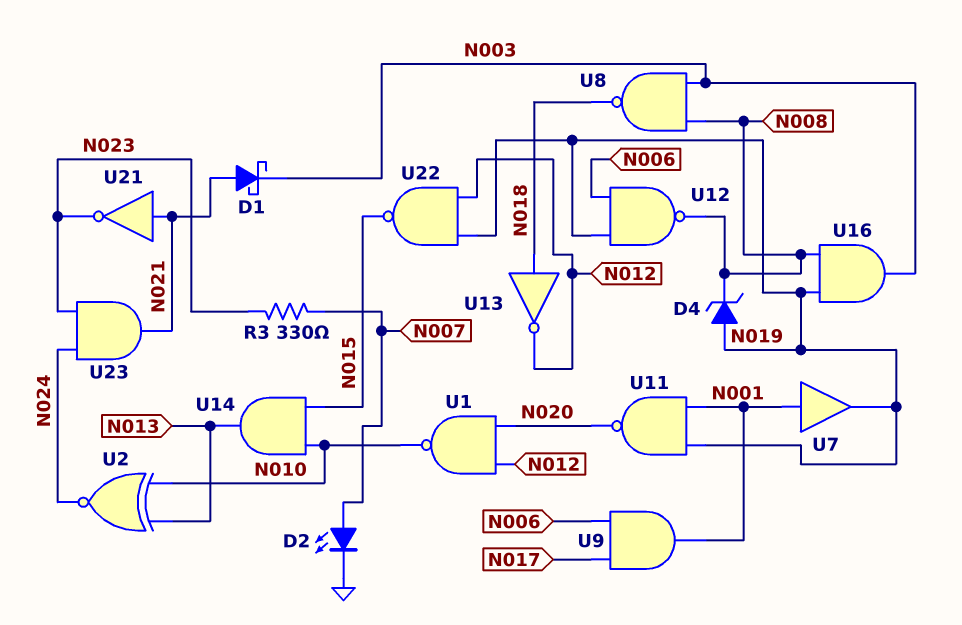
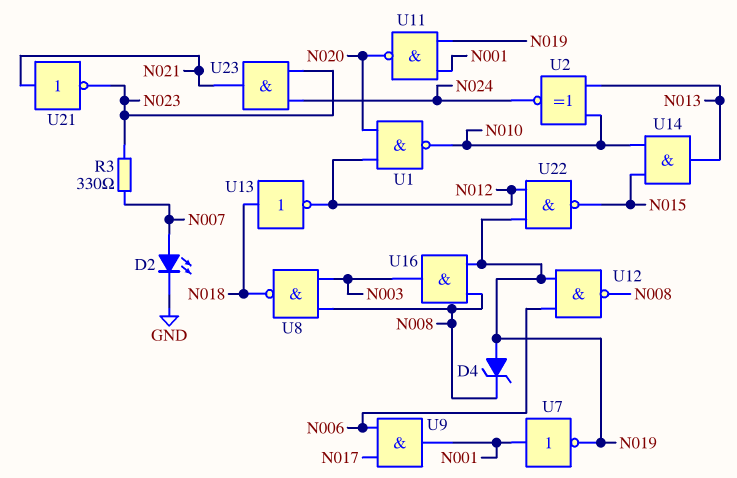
D1: schottky (A N021, K N003) -> none
U7: buffer (in N001, out N019) -> NOT (in N001, out N019)

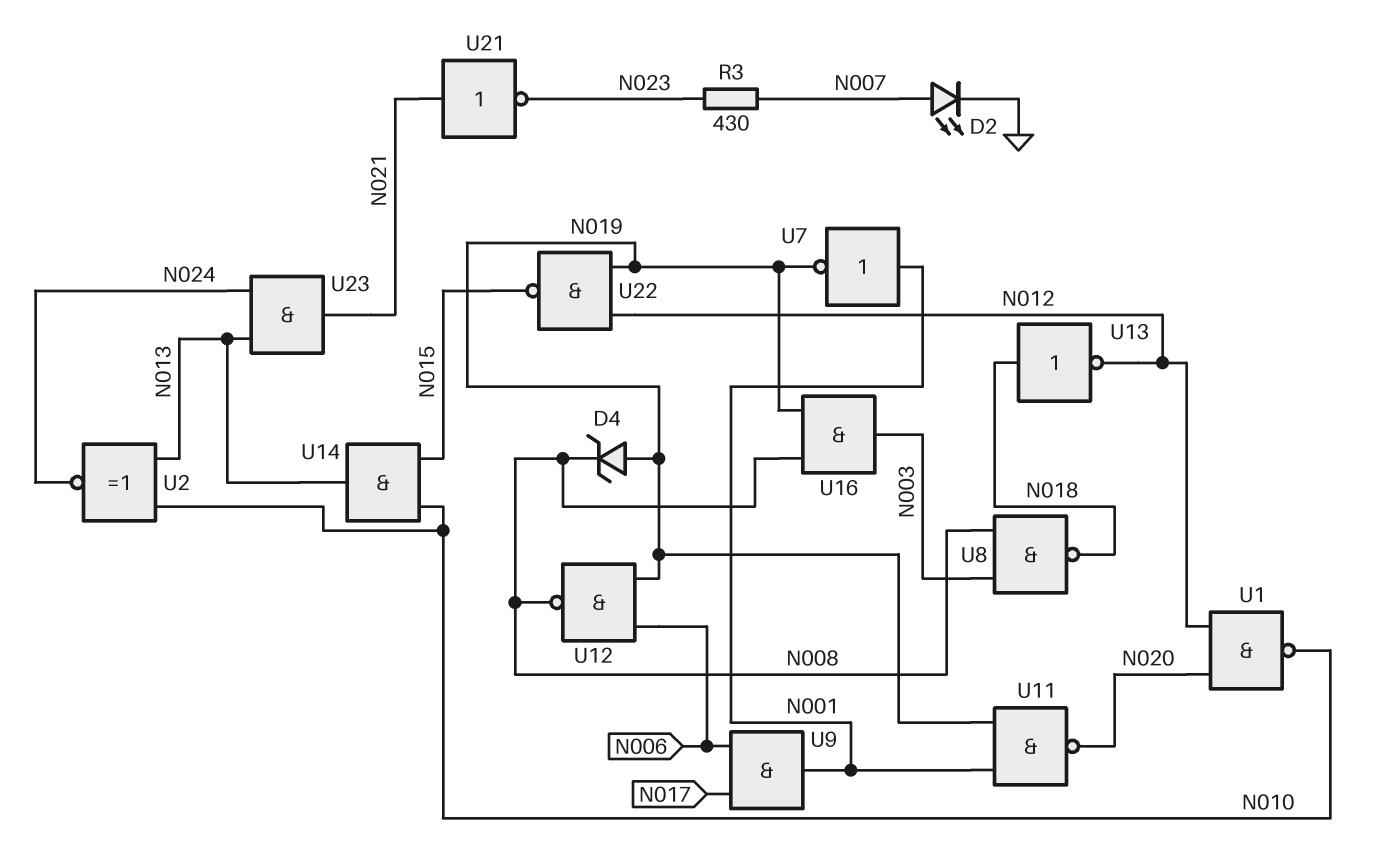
R3: 330 (N007, N023) -> 430 (N007, N023)
U23: AND (in N023, in N024, out N021) -> AND (in N013, in N024, out N021)

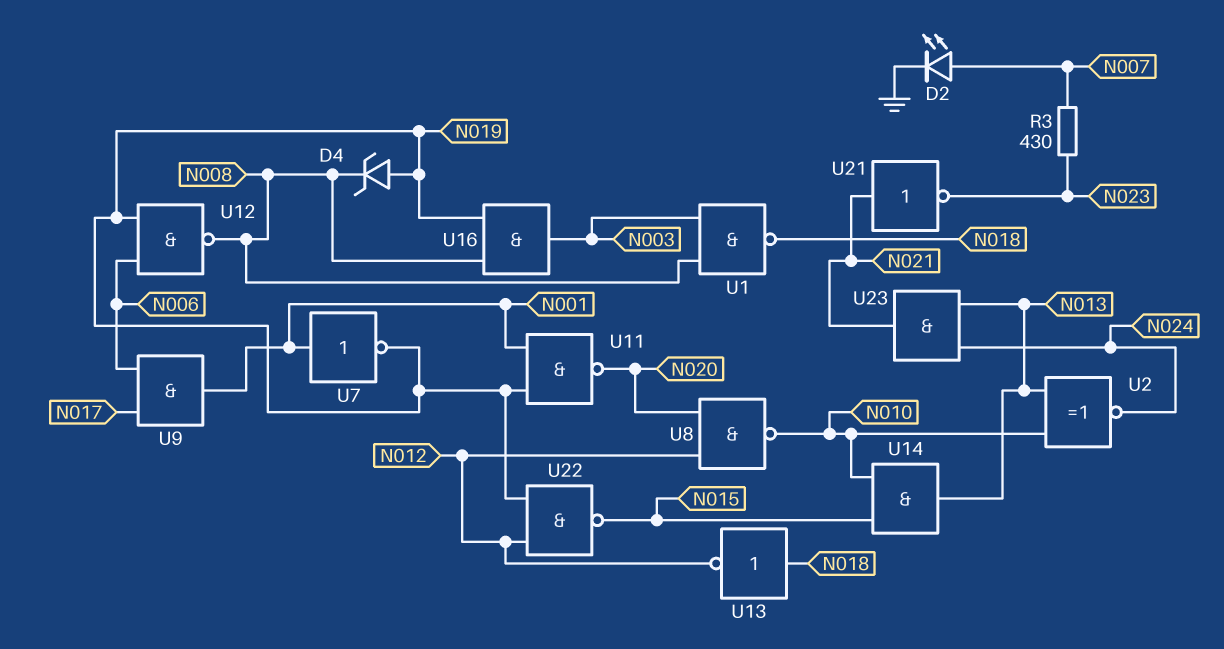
U1: NAND (in N012, in N020, out N010) -> NAND (in N003, in N008, out N018)
U8: NAND (in N003, in N008, out N018) -> NAND (in N012, in N020, out N010)

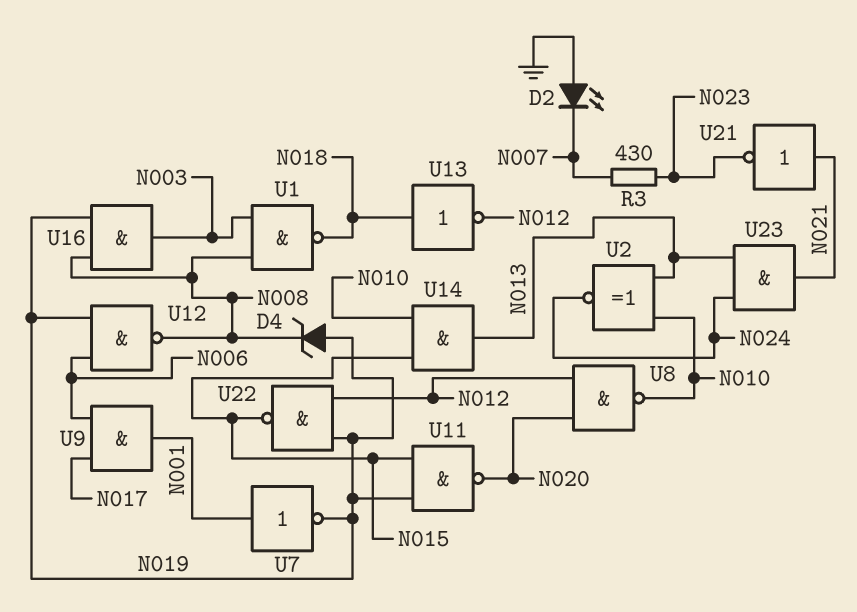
D2: LED (A N007, K GND) -> LED (A GND, K N007)
U11: NAND (in N001, in N019, out N020) -> NAND (in N015, in N019, out N020)

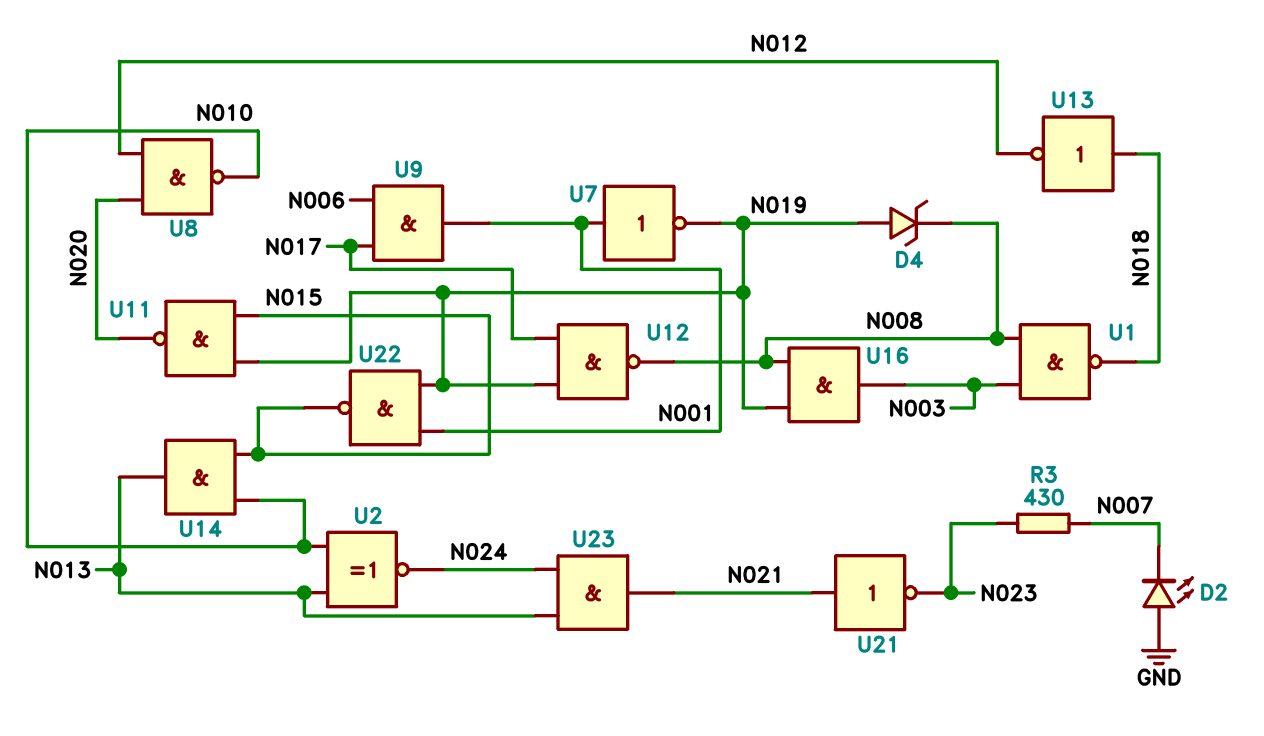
U12: NAND (in N006, in N019, out N008) -> NAND (in N017, in N019, out N008)
U22: NAND (in N012, in N019, out N015) -> NAND (in N001, in N019, out N015)

